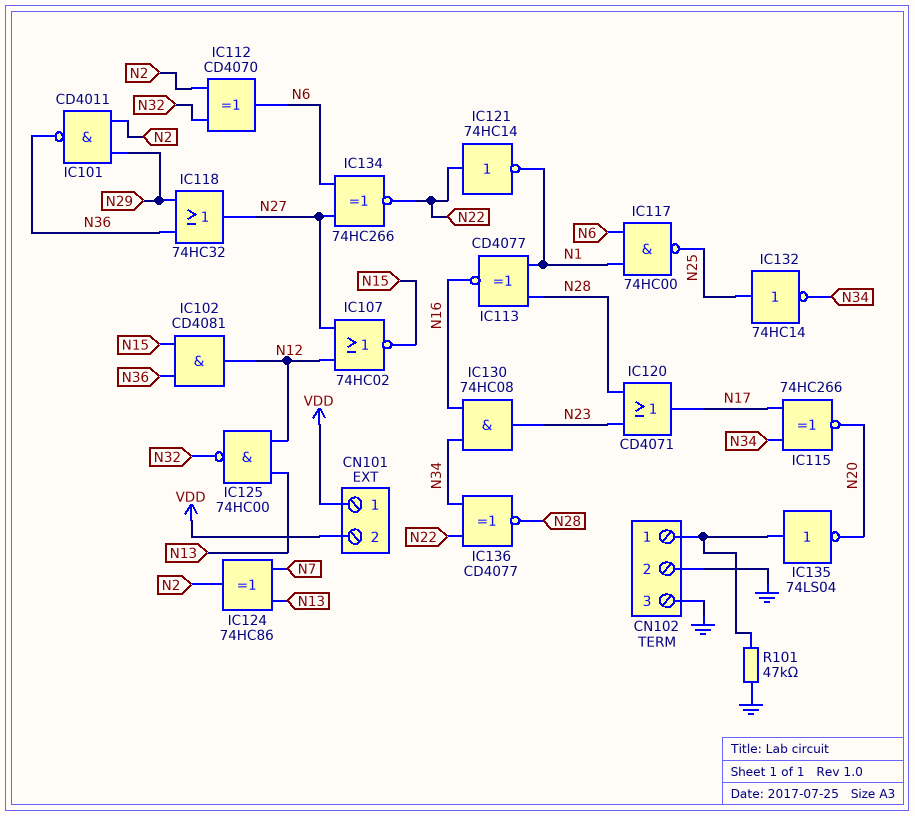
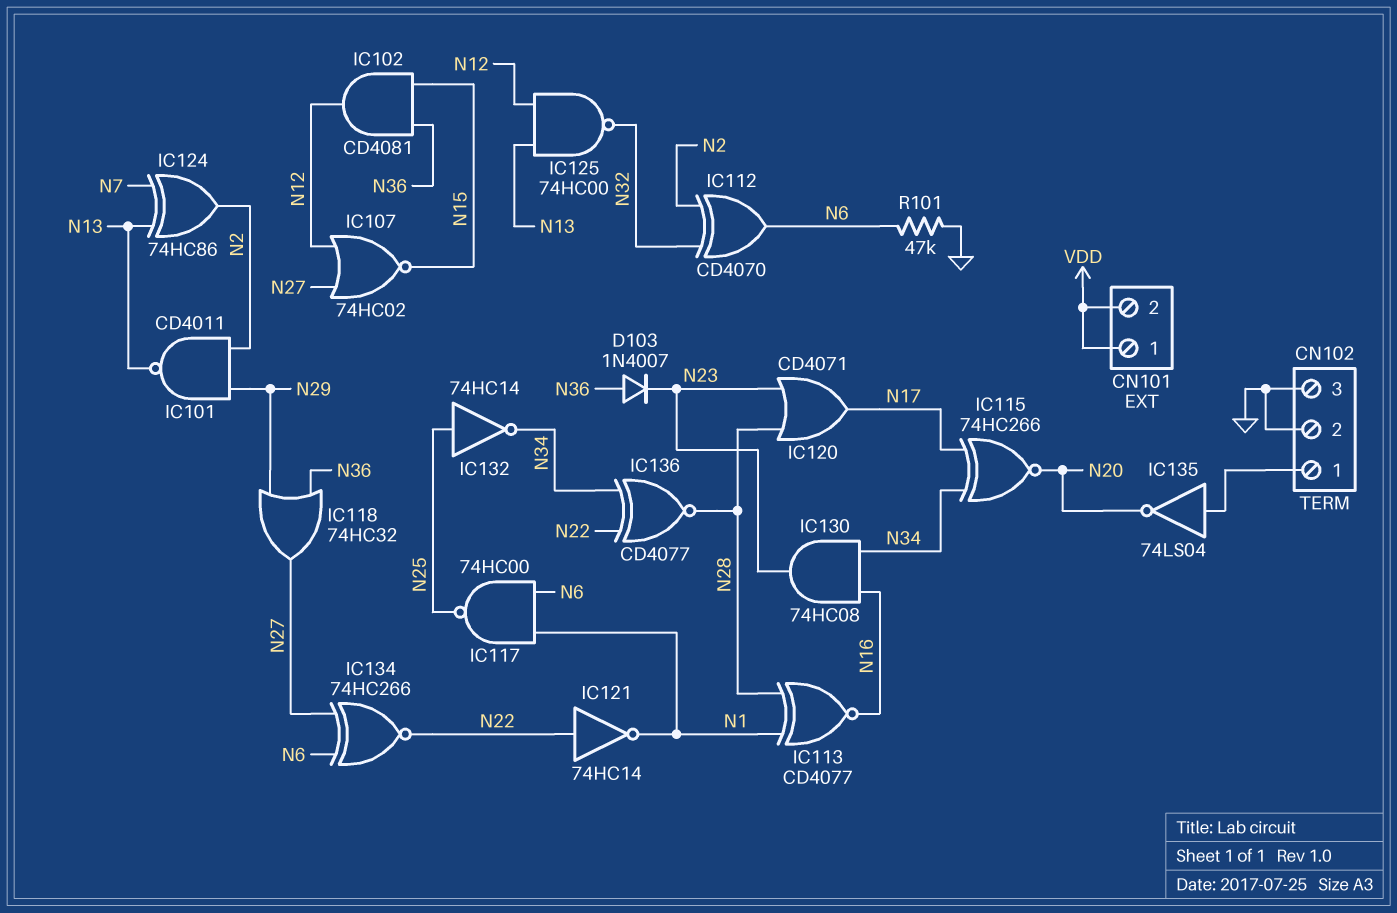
D103: none -> diode 1N4007 (A N36, K N23)
IC101: NAND CD4011 (in N2, in N29, out N36) -> NAND CD4011 (in N2, in N29, out N13)
R101: 47k (CN102/1, GND) -> 47k (GND, N6)

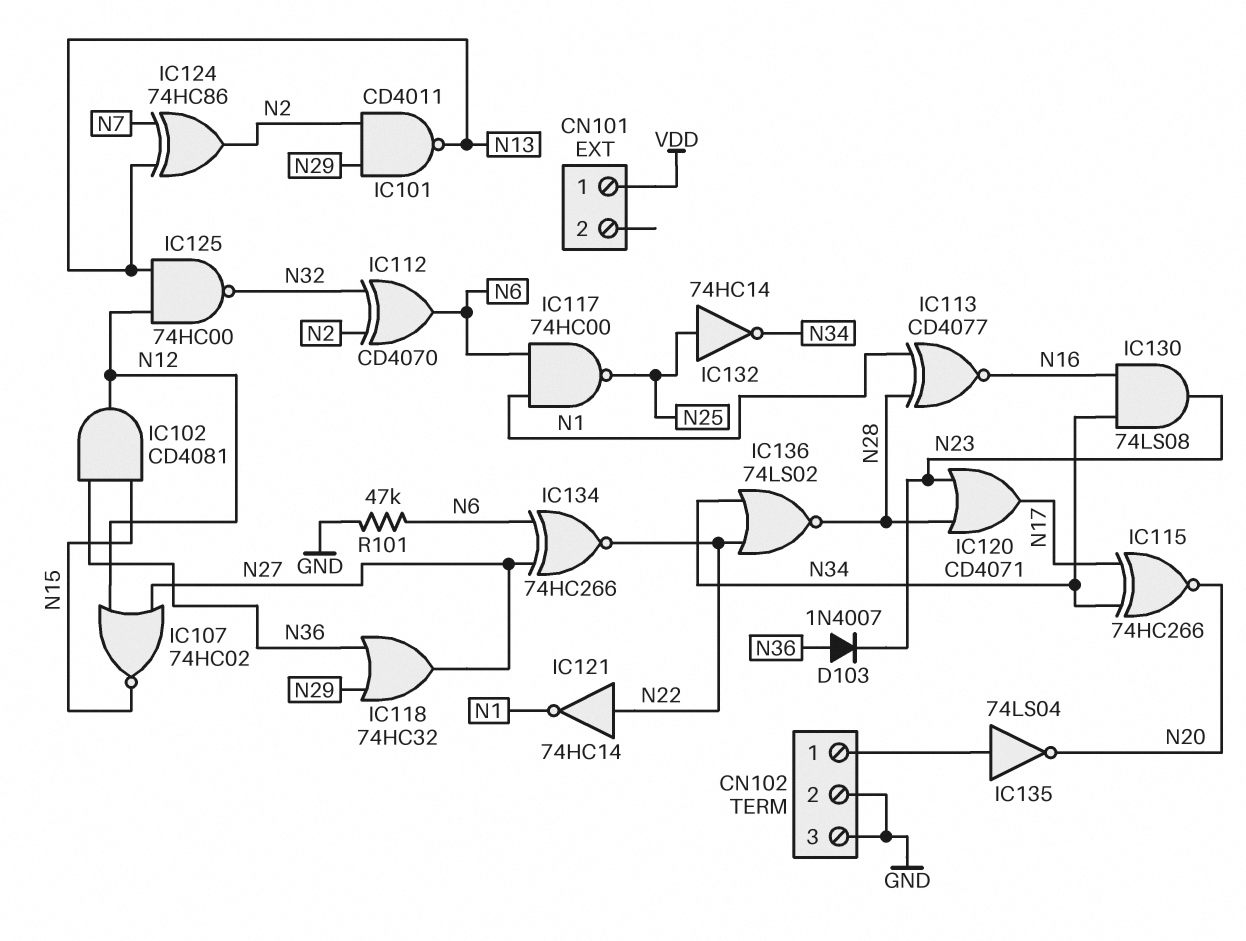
CN101 pin 2: VDD -> none
IC130: AND 74HC08 (in N16, in N34, out N23) -> AND 74LS08 (in N16, in N34, out N23)
IC136: XNOR CD4077 (in N22, in N34, out N28) -> NOR 74LS02 (in N22, in N34, out N28)

